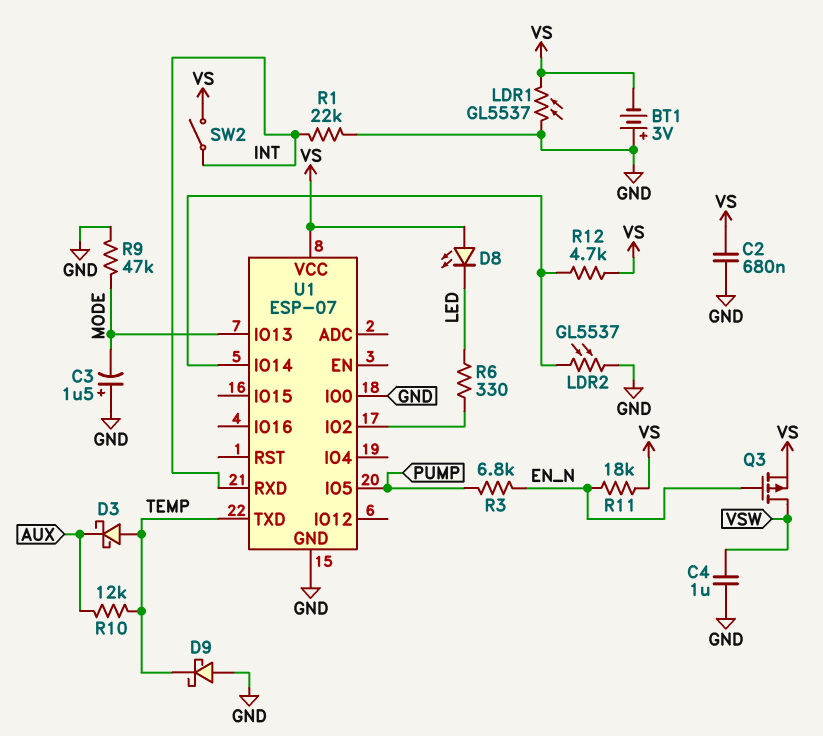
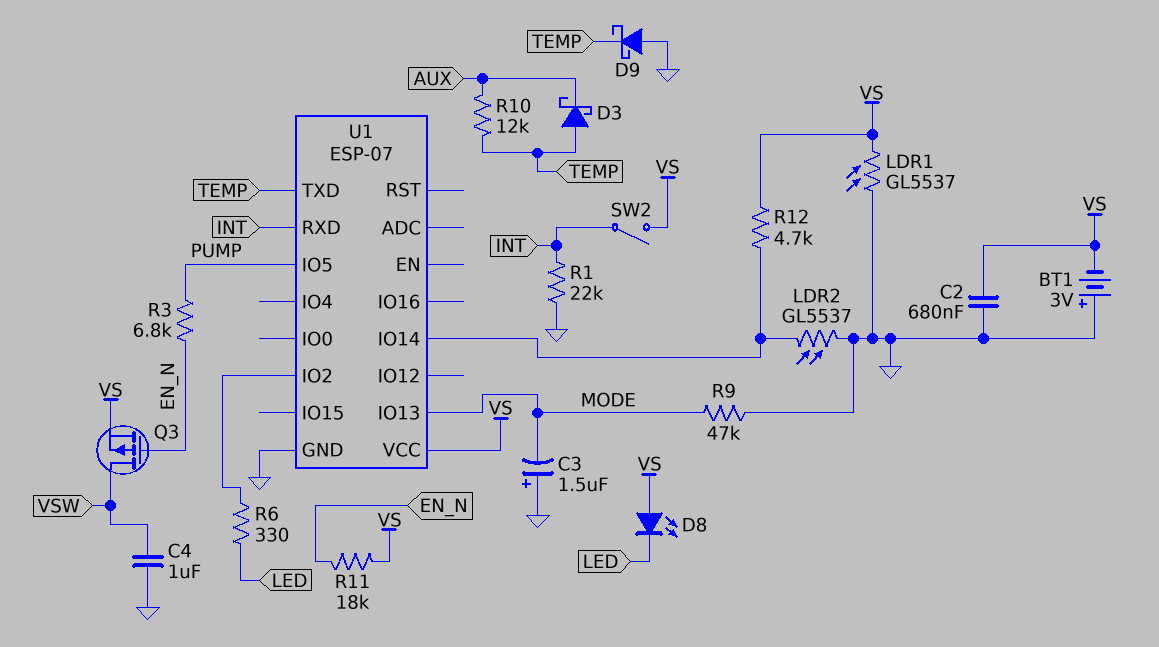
U1 pin IO0: GND -> none

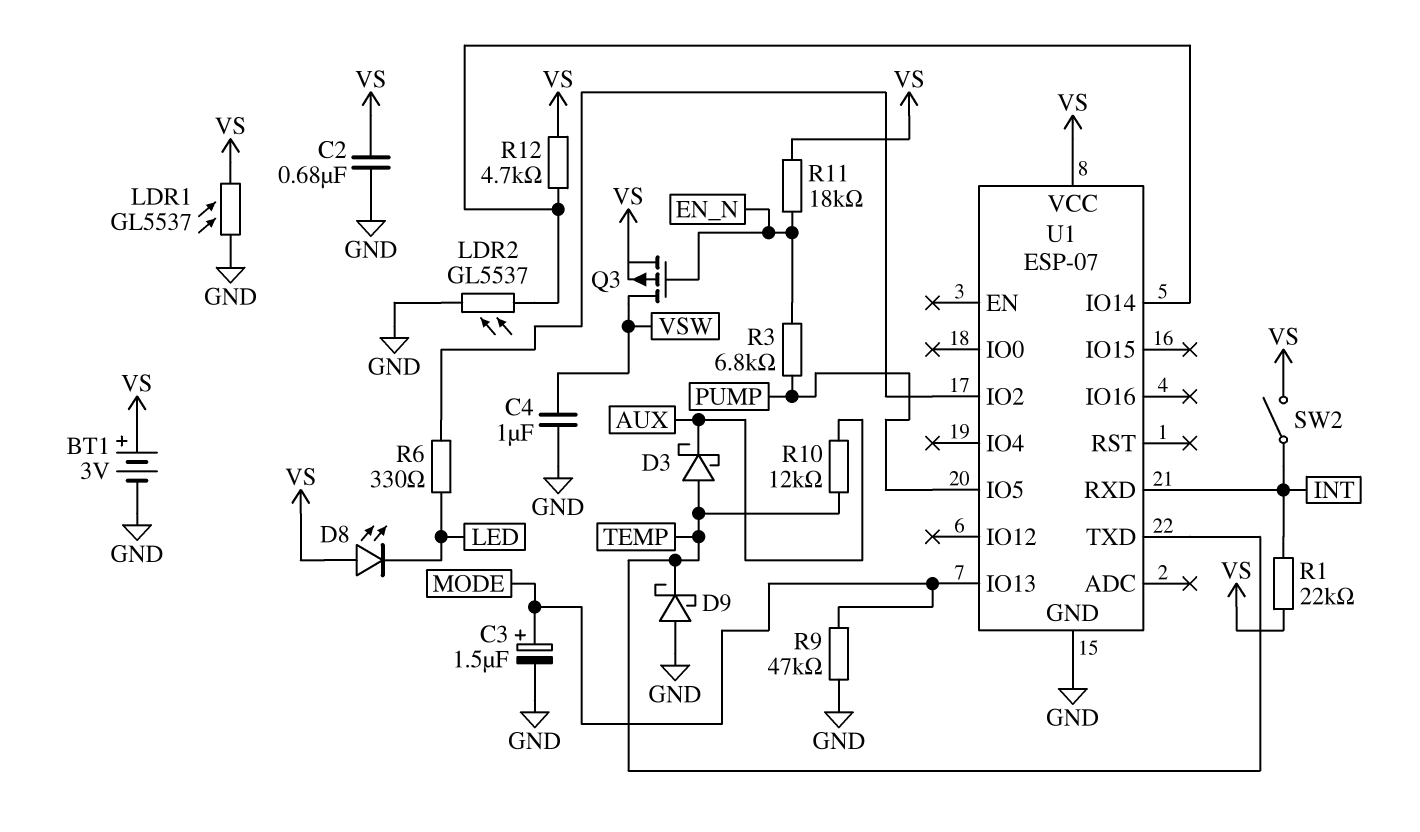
BT1: 3V (plus GND, minus VS) -> 3V (plus VS, minus GND)
C3: 1.5uF (plus GND, minus MODE) -> 1.5uF (plus MODE, minus GND)
R1: 22k (GND, INT) -> 22k (INT, VS)

